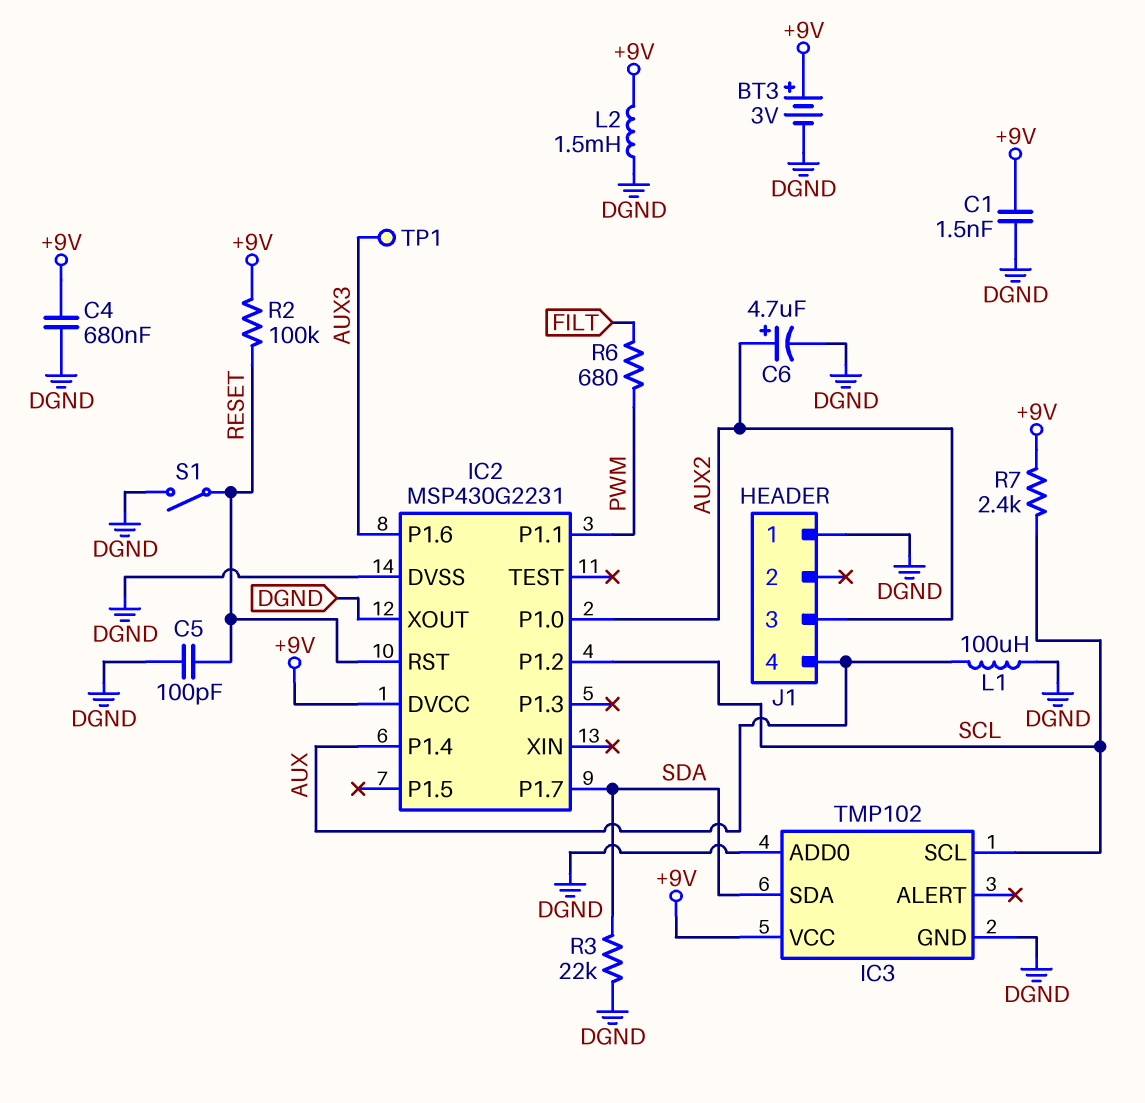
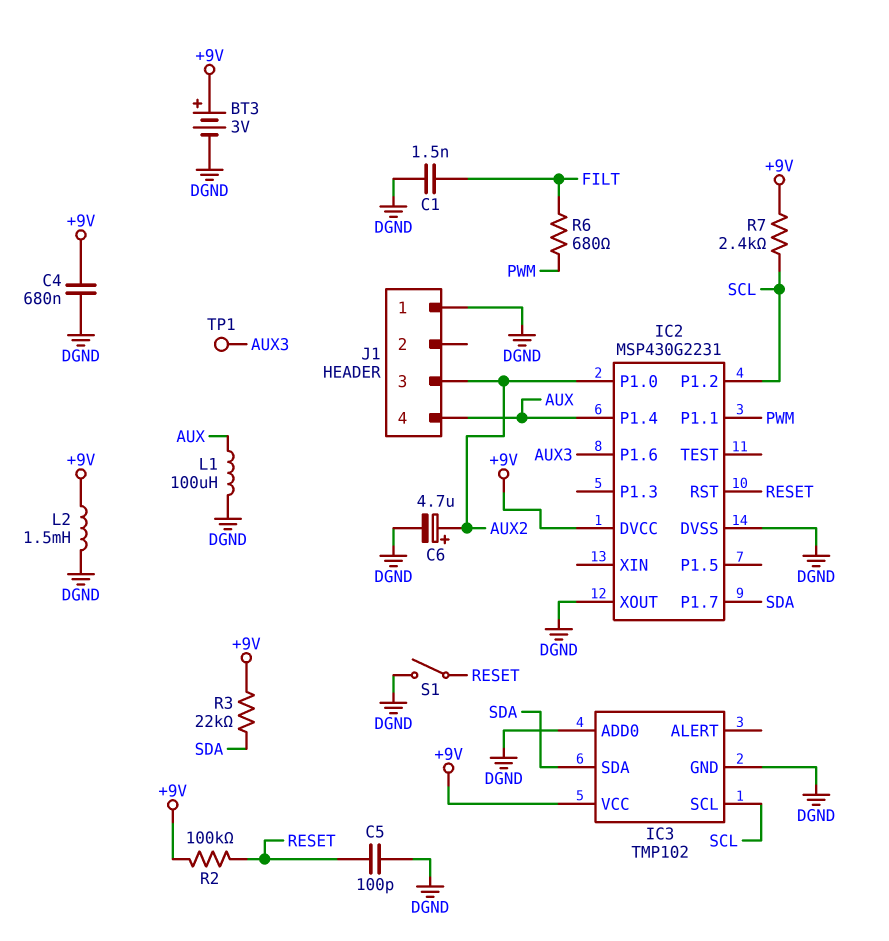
C1: 1.5nF (+9V, DGND) -> 1.5nF (DGND, FILT)
R3: 22k (DGND, SDA) -> 22k (+9V, SDA)

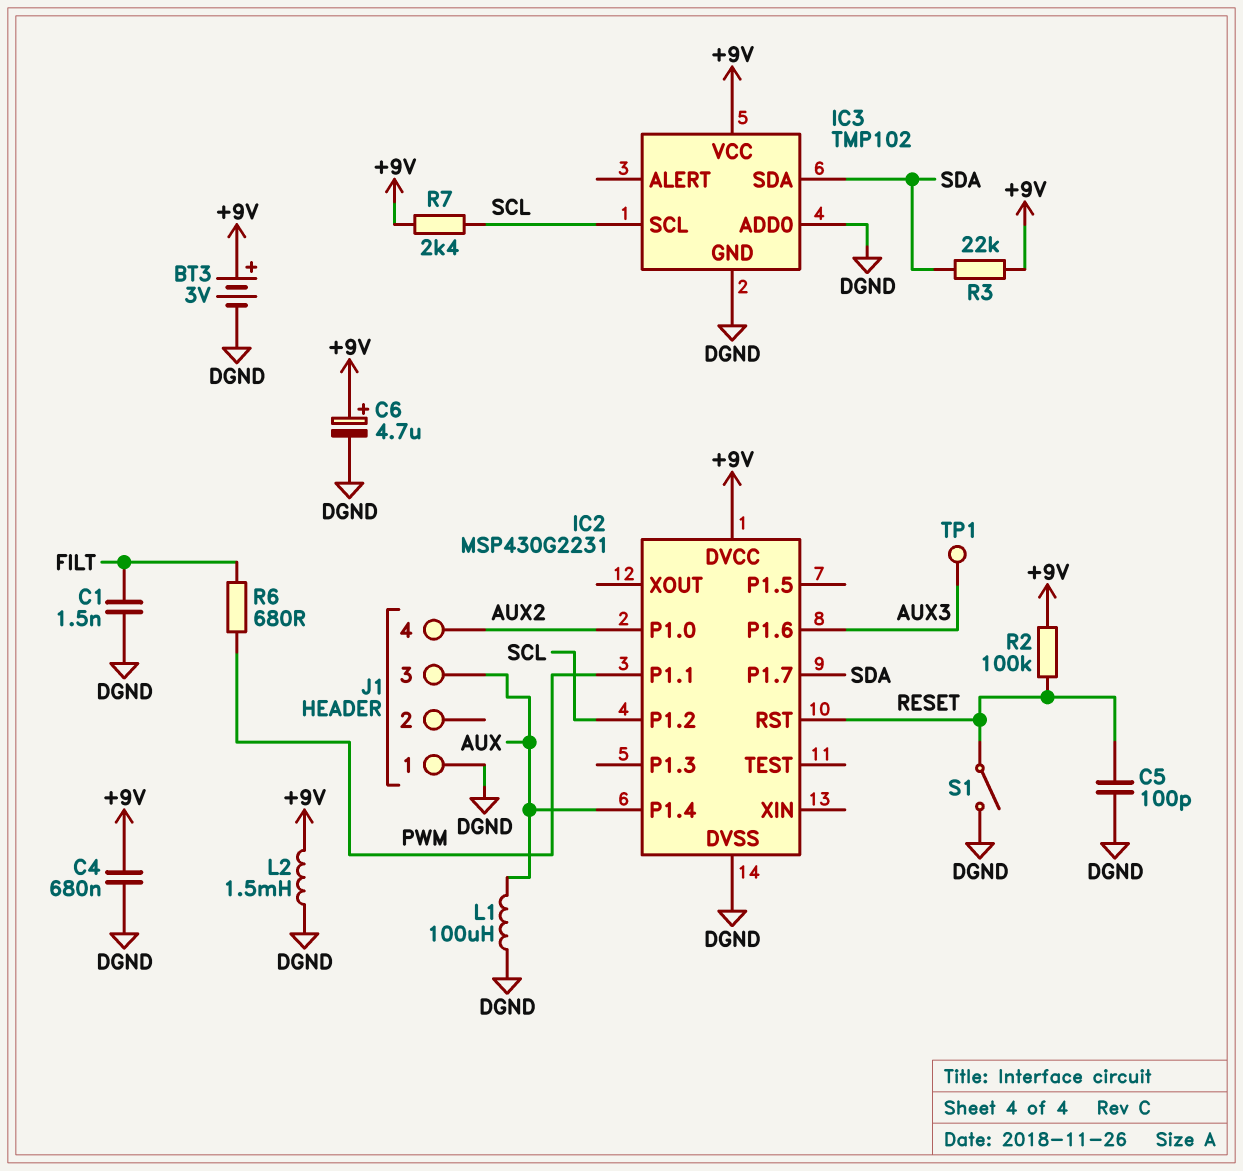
C6: 4.7uF (plus AUX2, minus DGND) -> 4.7uF (plus +9V, minus DGND)
IC2 pin XOUT: DGND -> none
J1 pin 3: AUX2 -> AUX
J1 pin 4: AUX -> AUX2

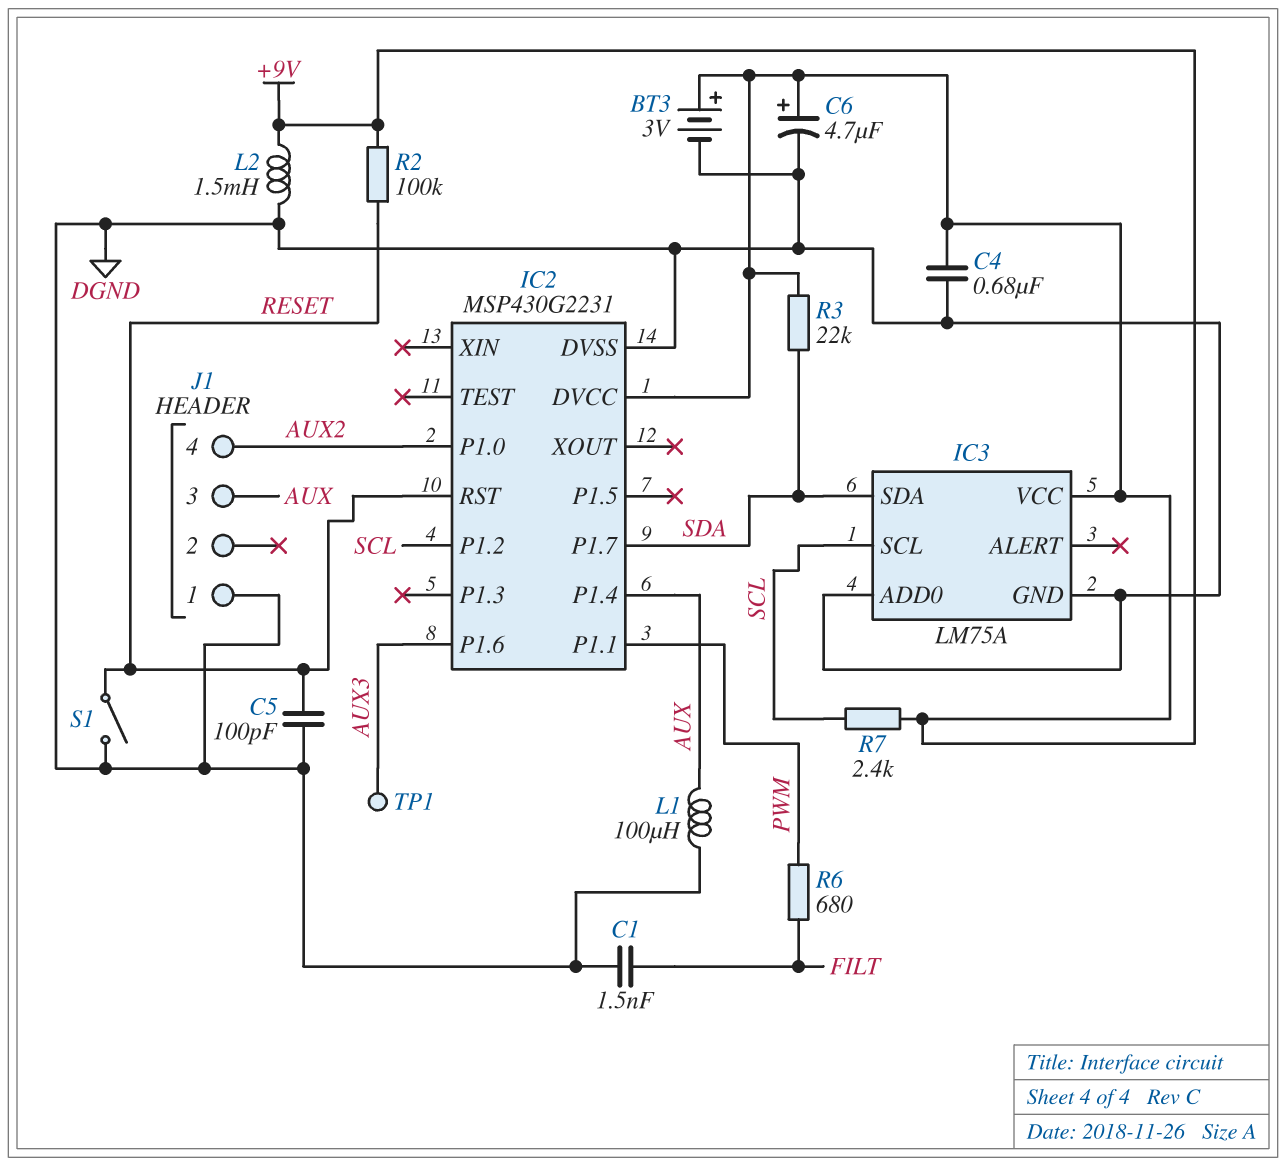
IC3: TMP102 -> LM75A

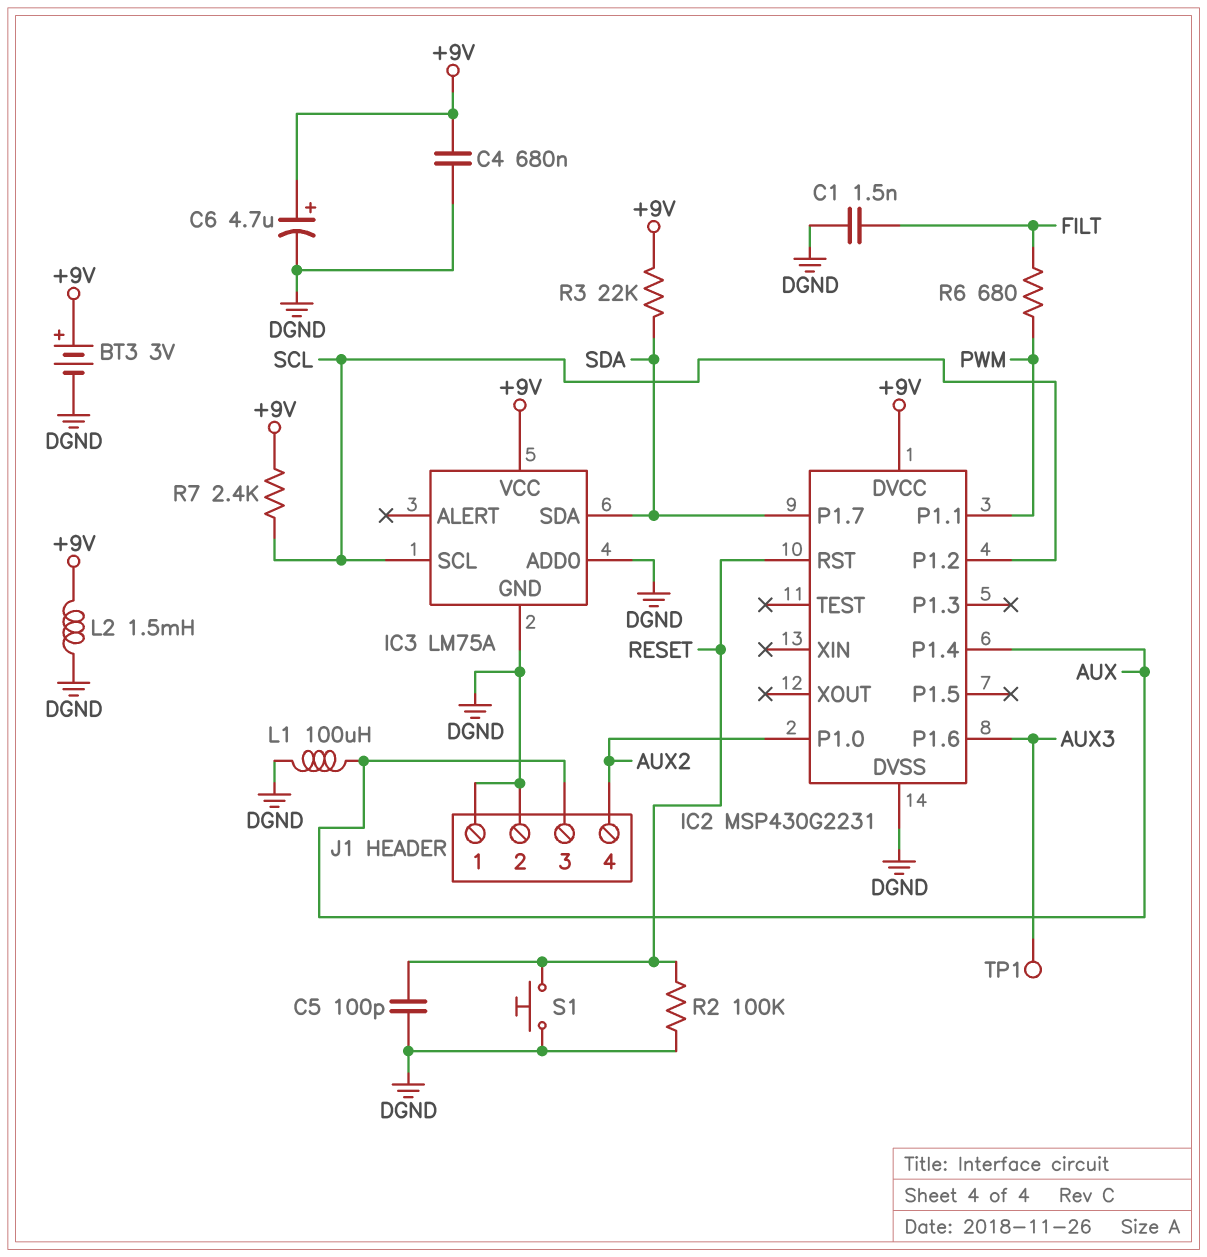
J1 pin 2: none -> DGND
R2: 100k (+9V, RESET) -> 100k (DGND, RESET)
S1: switch (DGND, RESET) -> button (DGND, RESET)

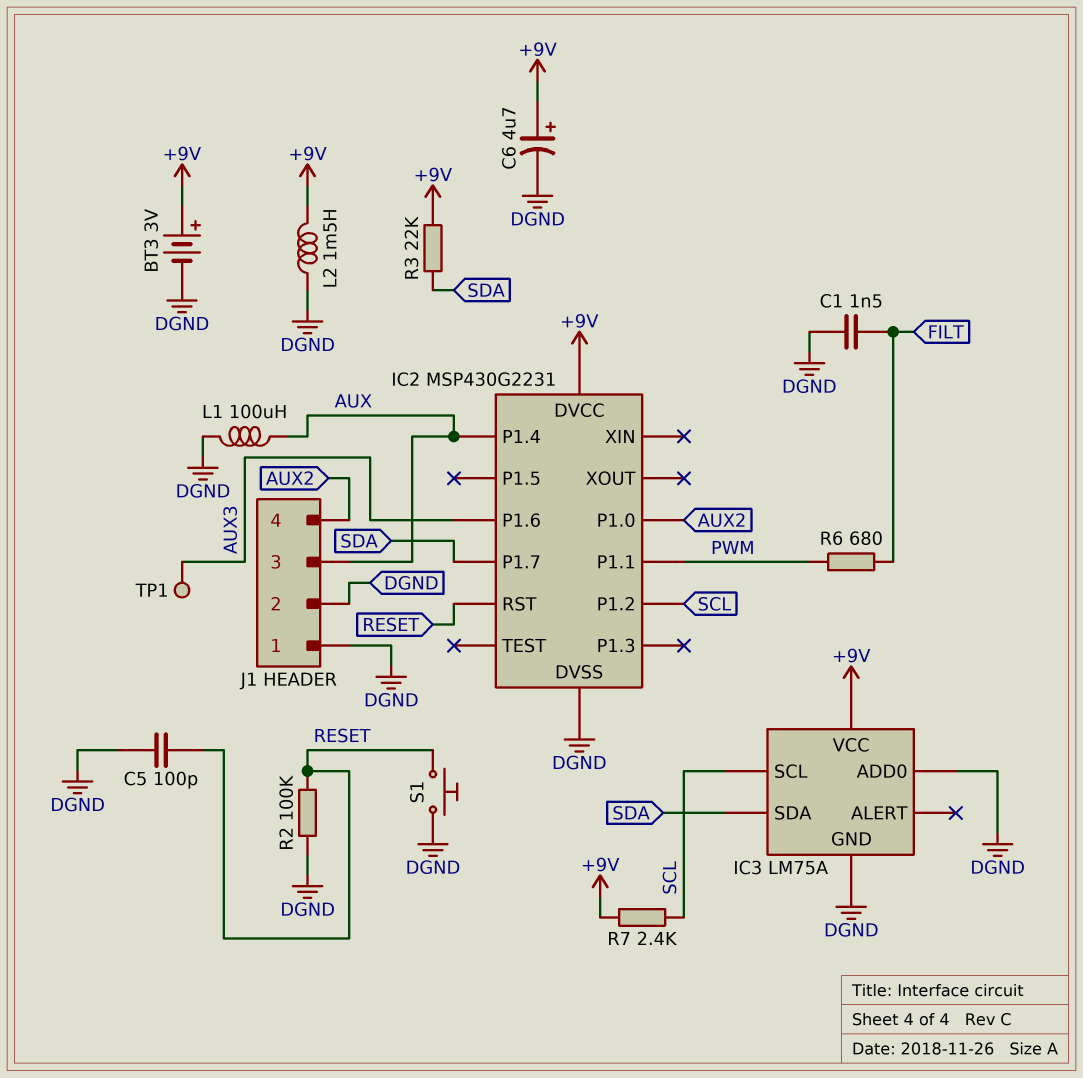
C4: 680nF (+9V, DGND) -> none

